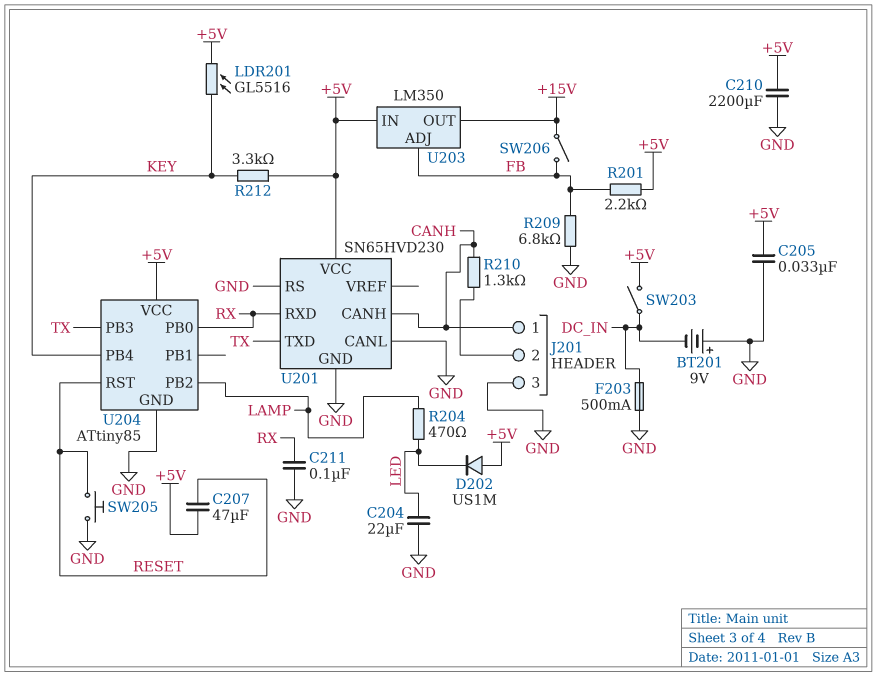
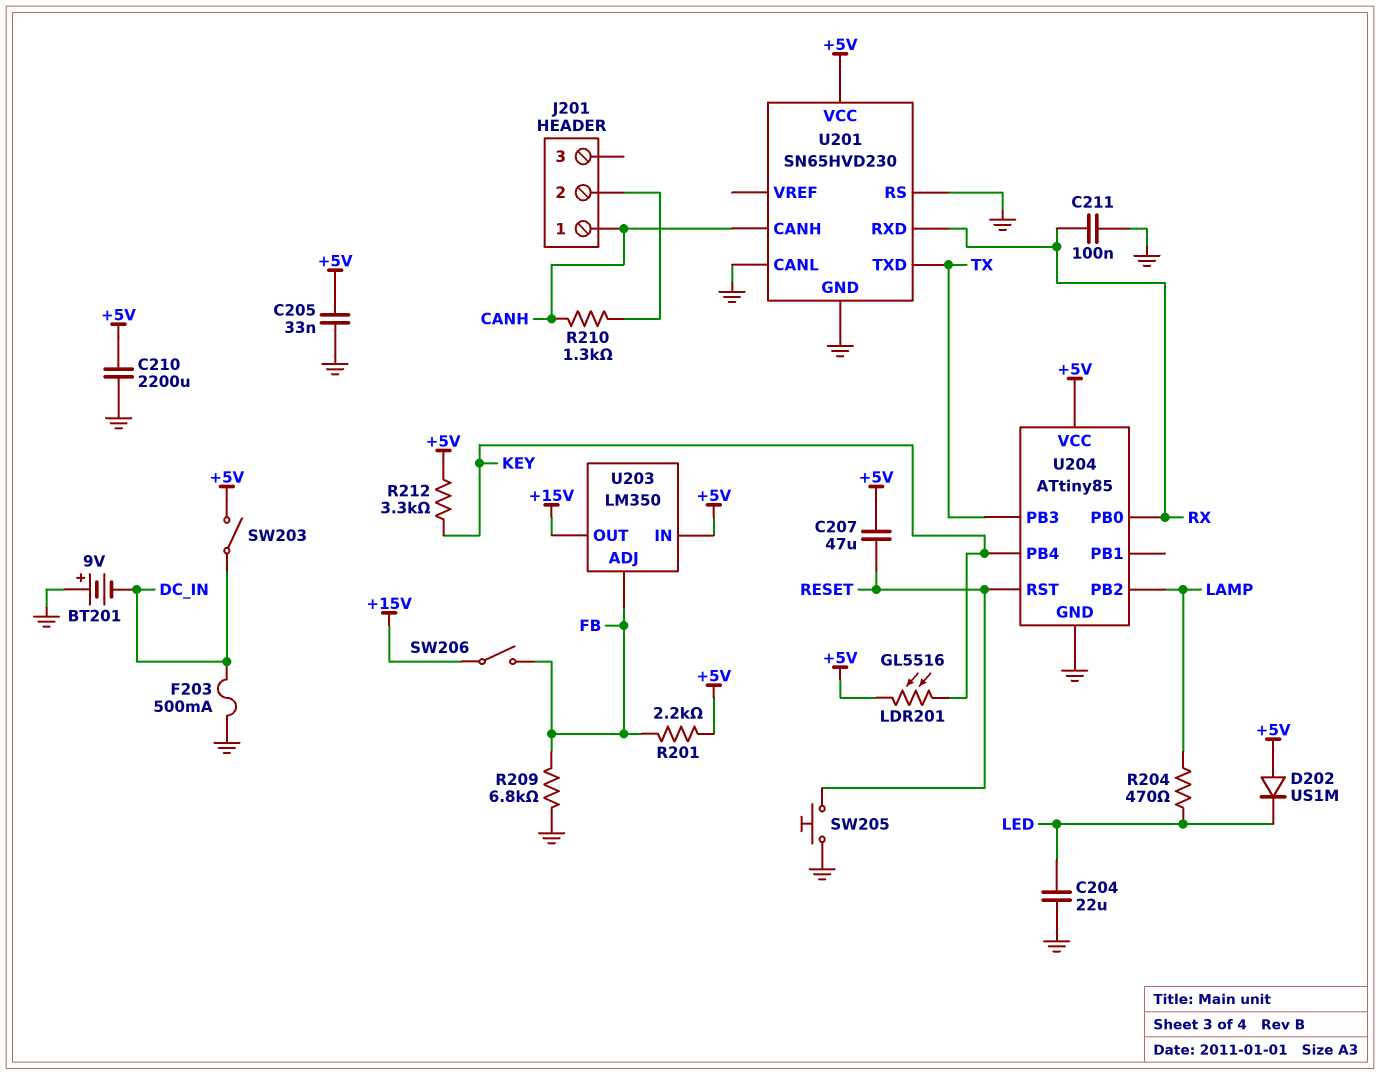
J201 pin 3: GND -> none

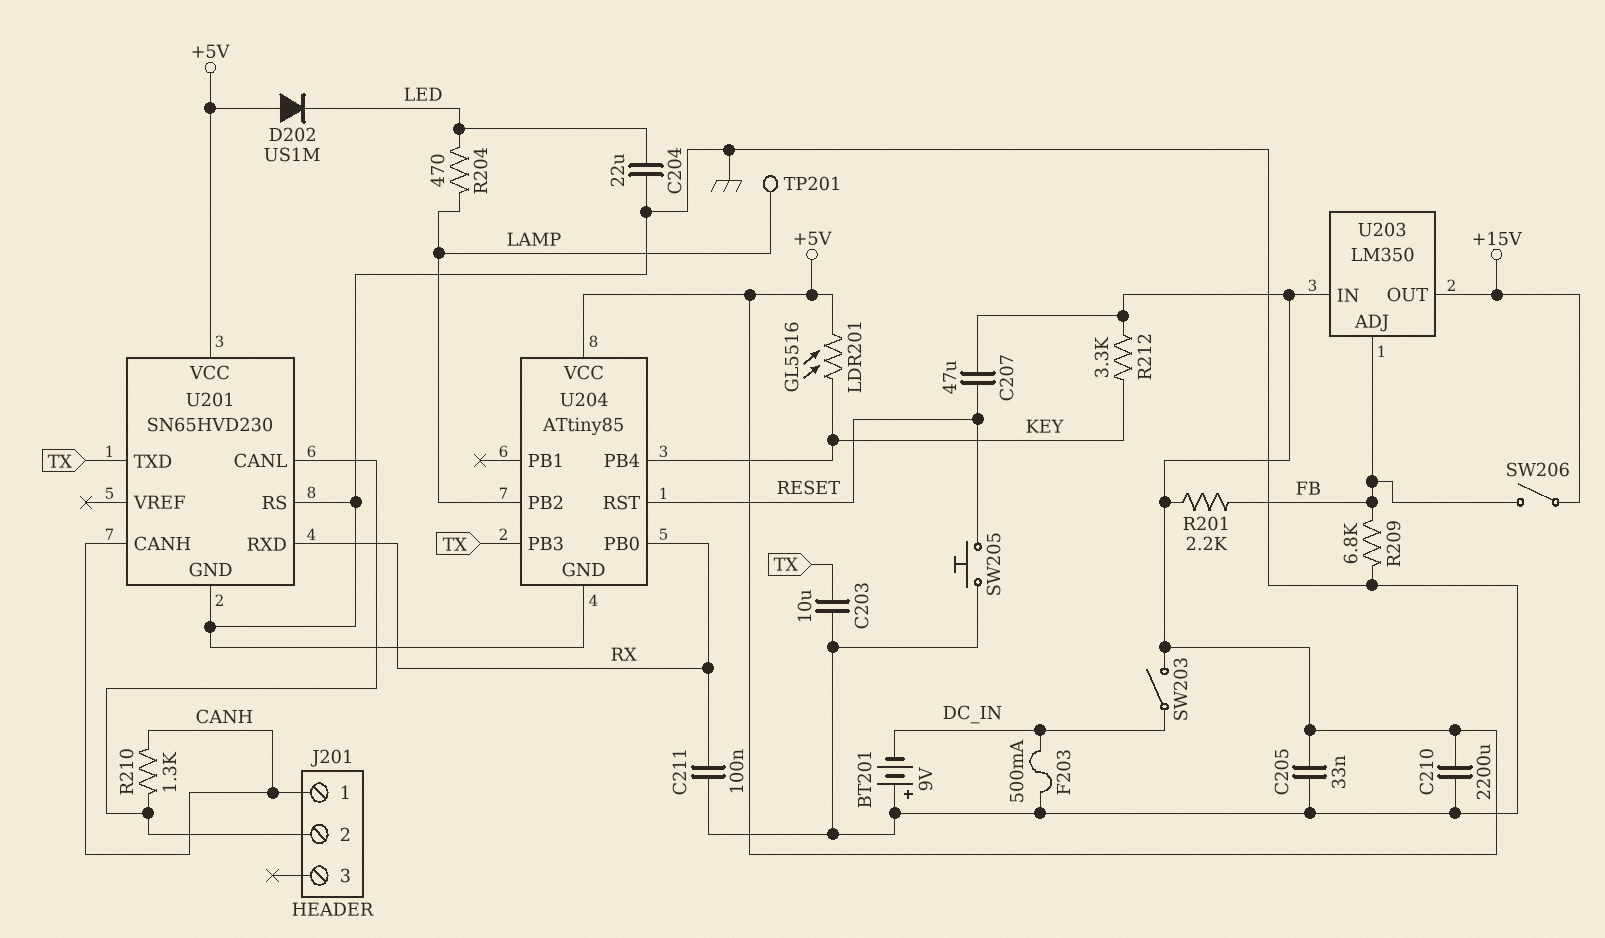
C203: none -> 10uF (GND, TX)
TP201: none -> test point (LAMP)
U201 pin CANL: GND -> J201/2

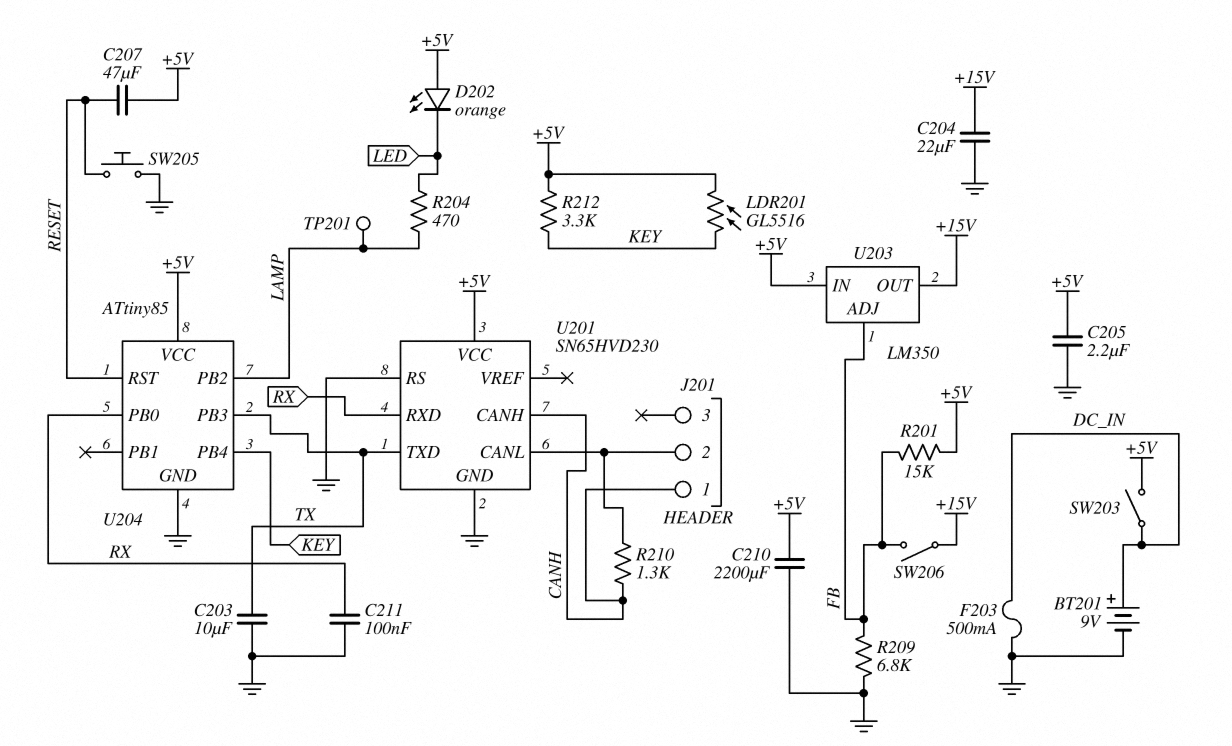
BT201: 9V (plus GND, minus DC_IN) -> 9V (plus DC_IN, minus GND)
C204: 22uF (GND, LED) -> 22uF (+15V, GND)
C205: 33nF (+5V, GND) -> 2.2uF (+5V, GND)
D202: diode US1M (A +5V, K LED) -> LED orange (A +5V, K LED)
R201: 2.2k (+5V, FB) -> 15k (+5V, FB)

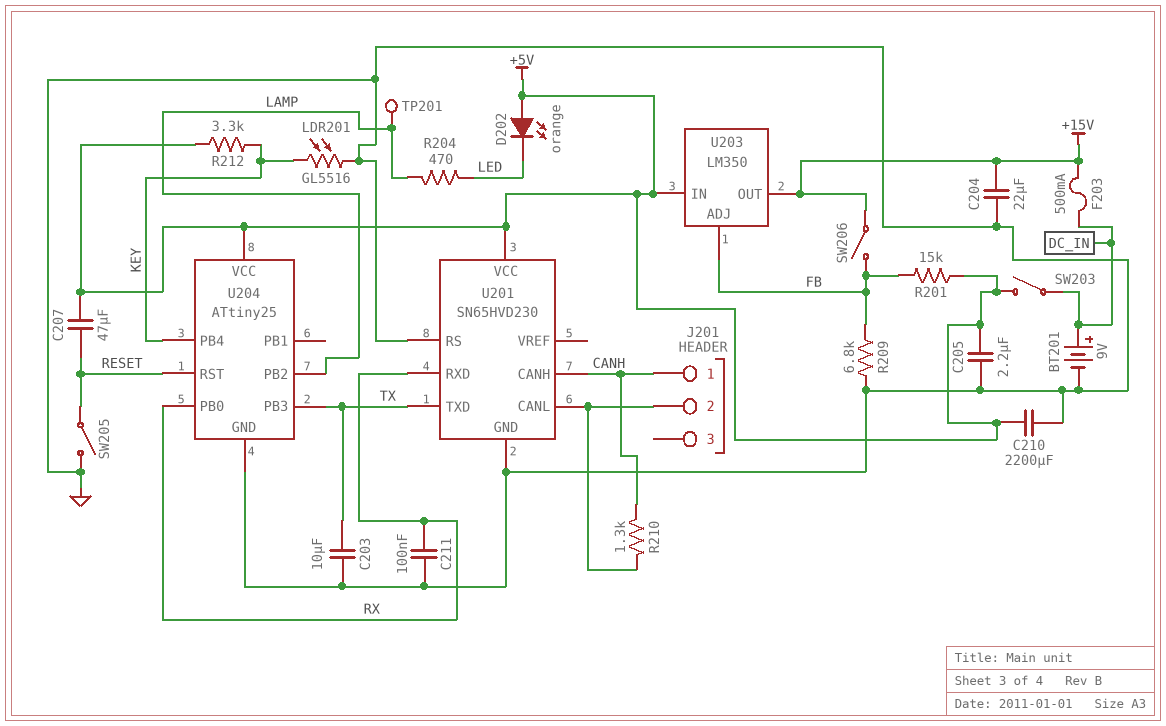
F203: 500mA (DC_IN, GND) -> 500mA (+15V, DC_IN)
LDR201: GL5516 (+5V, KEY) -> GL5516 (GND, KEY)
SW205: button (GND, RESET) -> switch (GND, RESET)
U204: ATtiny85 -> ATtiny25

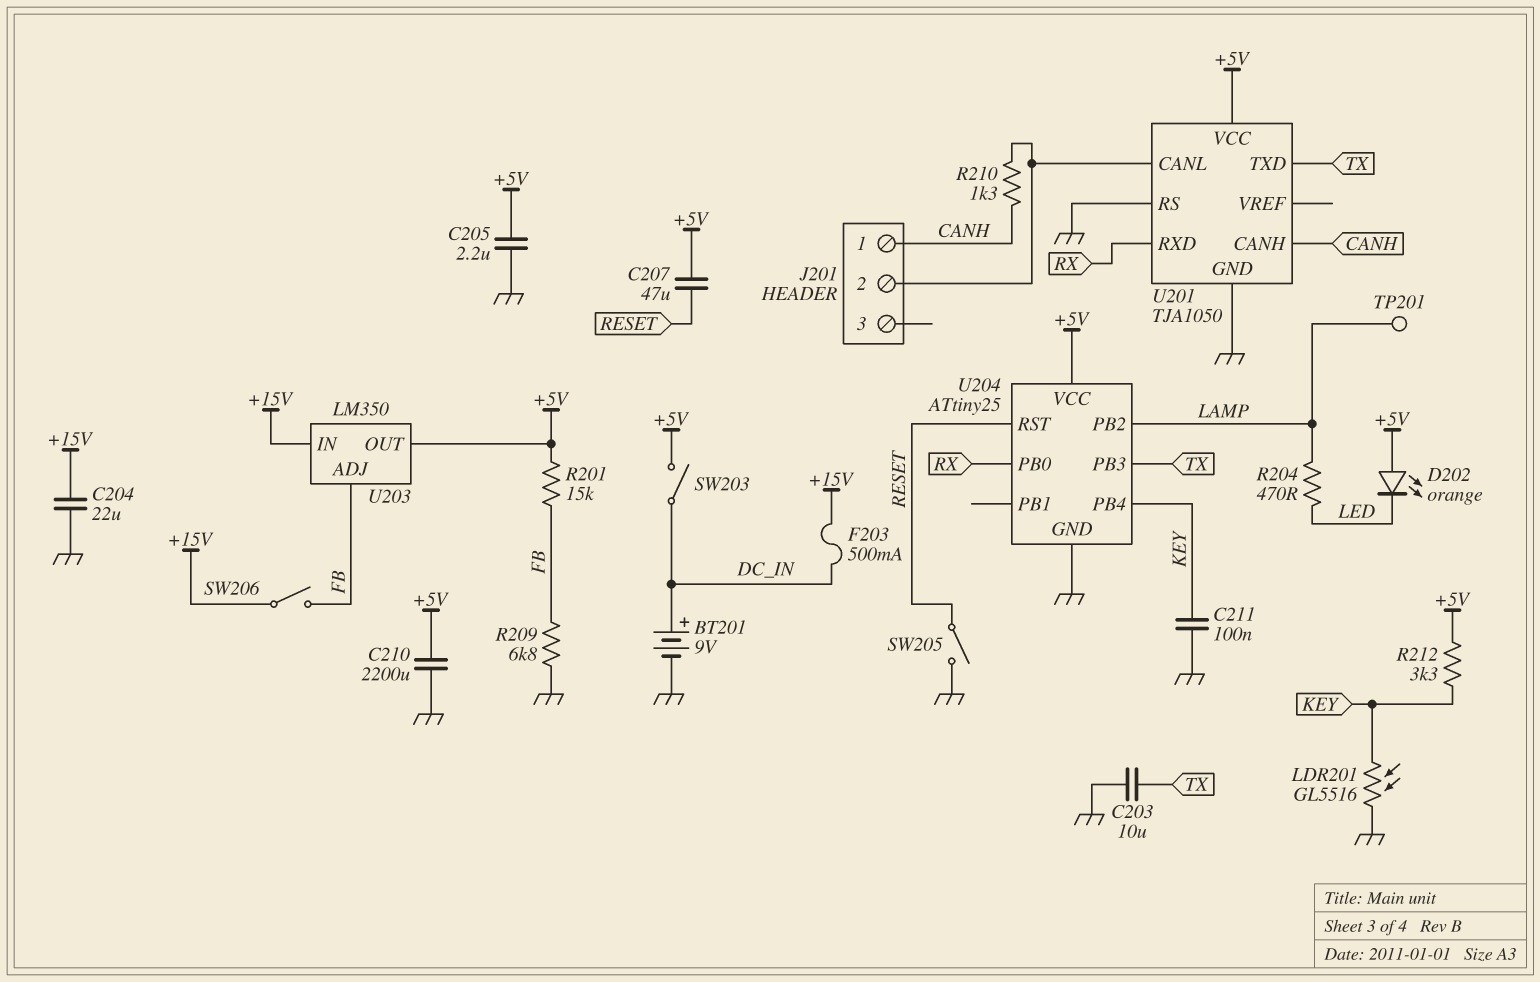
C211: 100nF (GND, RX) -> 100nF (GND, KEY)
U201: SN65HVD230 -> TJA1050
U203 pin IN: +5V -> +15V
U203 pin OUT: +15V -> +5V

